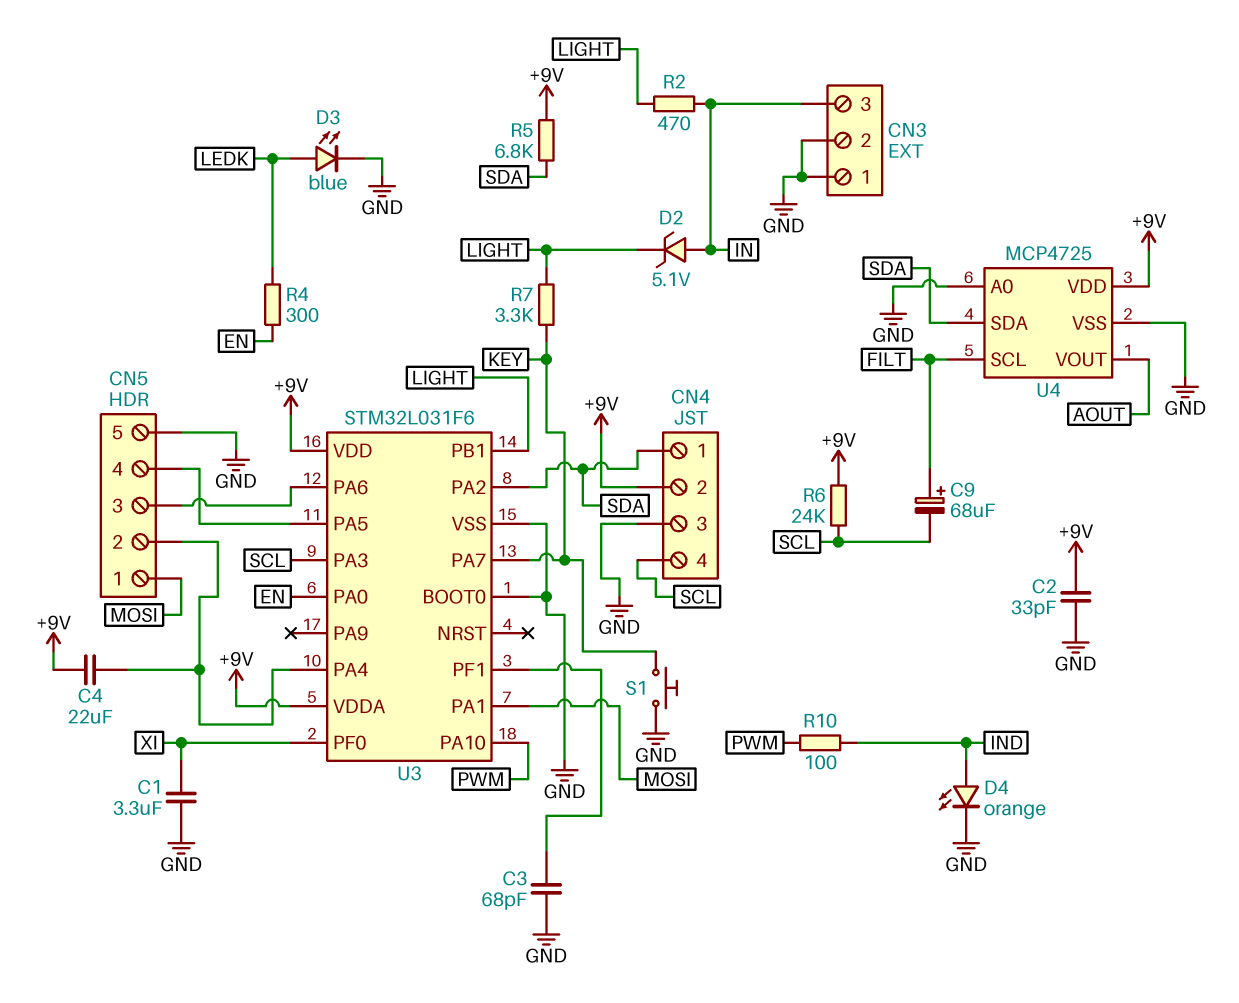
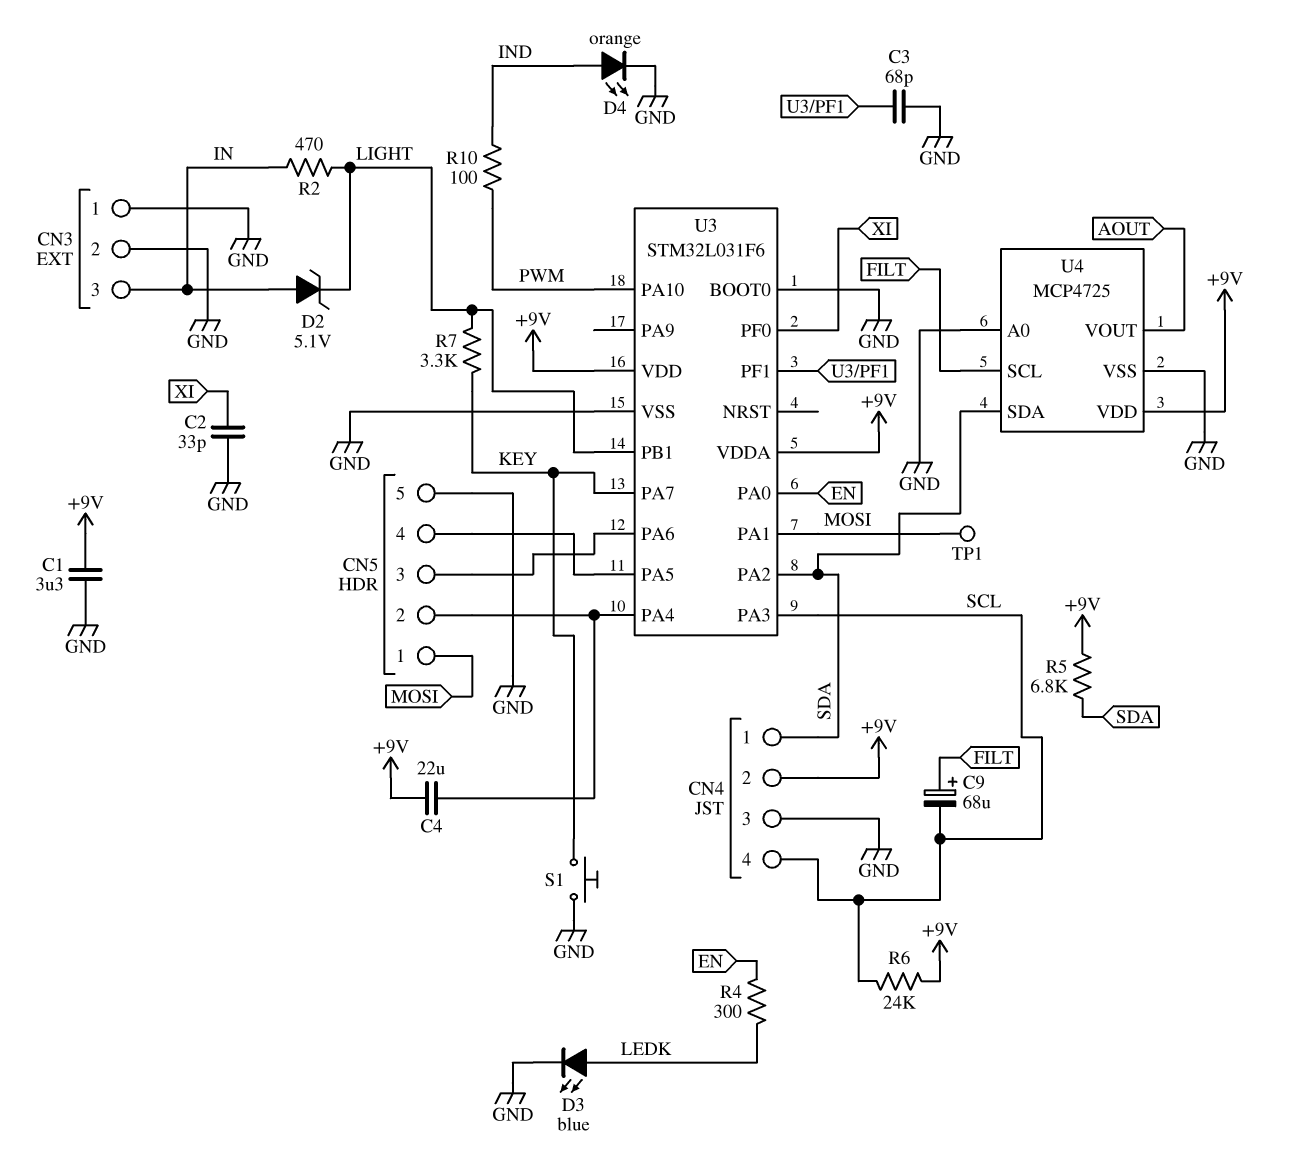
C1: 3.3uF (GND, XI) -> 3.3uF (+9V, GND)
C2: 33pF (+9V, GND) -> 33pF (GND, XI)
TP1: none -> test point (MOSI)

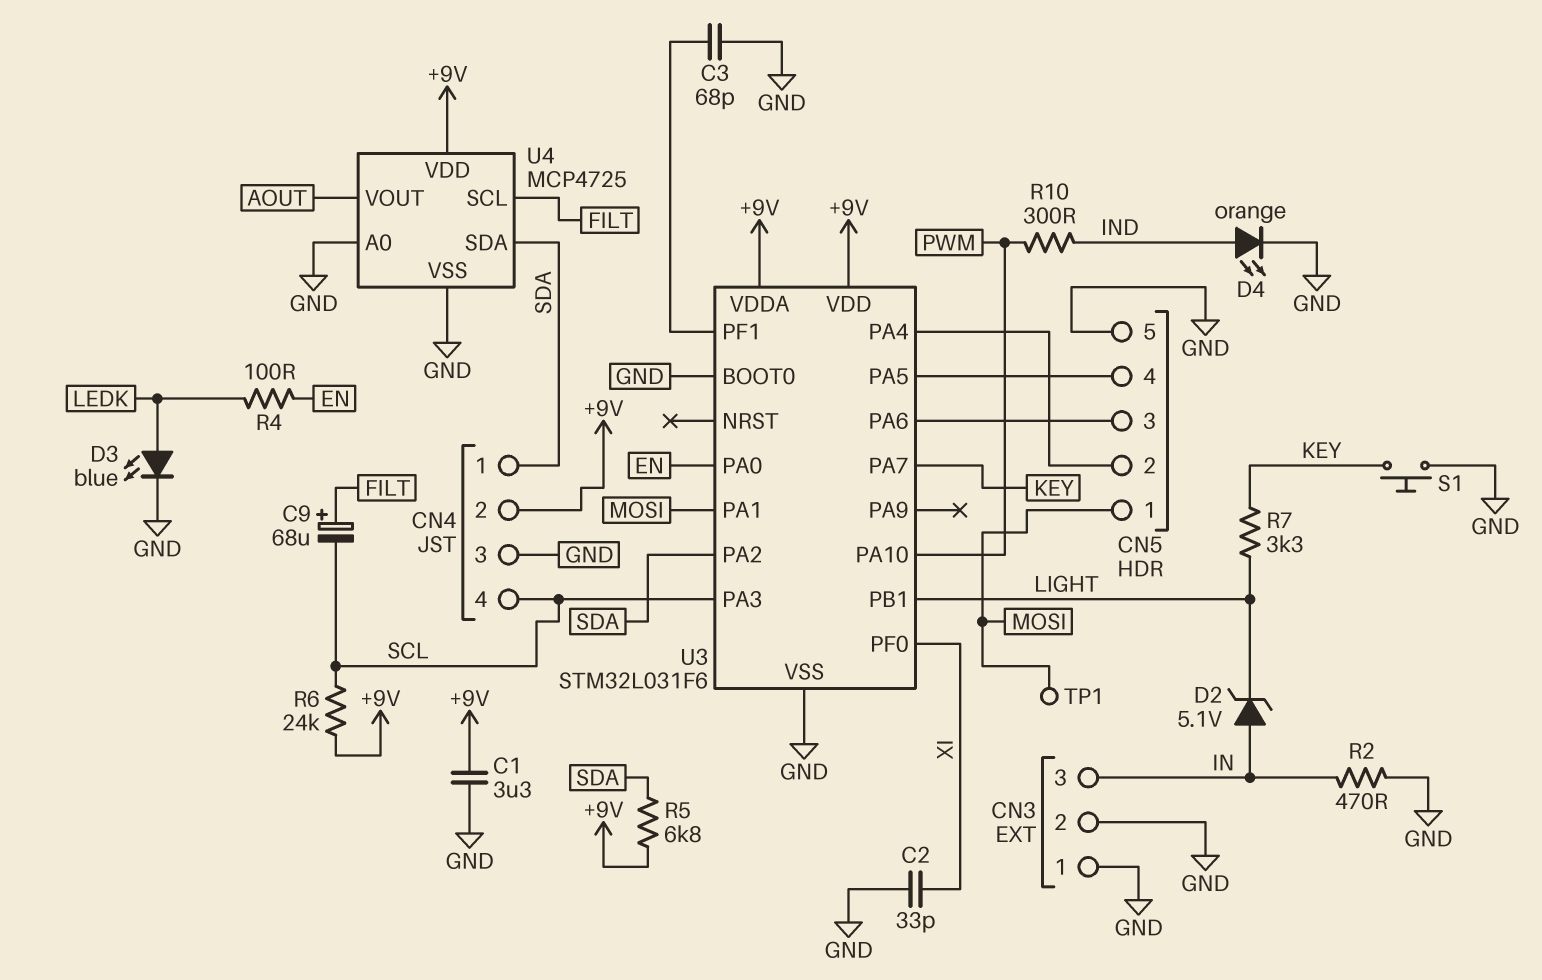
C4: 22uF (+9V, CN5/2) -> none
R2: 470 (IN, LIGHT) -> 470 (GND, IN)
R4: 300 (EN, LEDK) -> 100 (EN, LEDK)
R10: 100 (IND, PWM) -> 300 (IND, PWM)

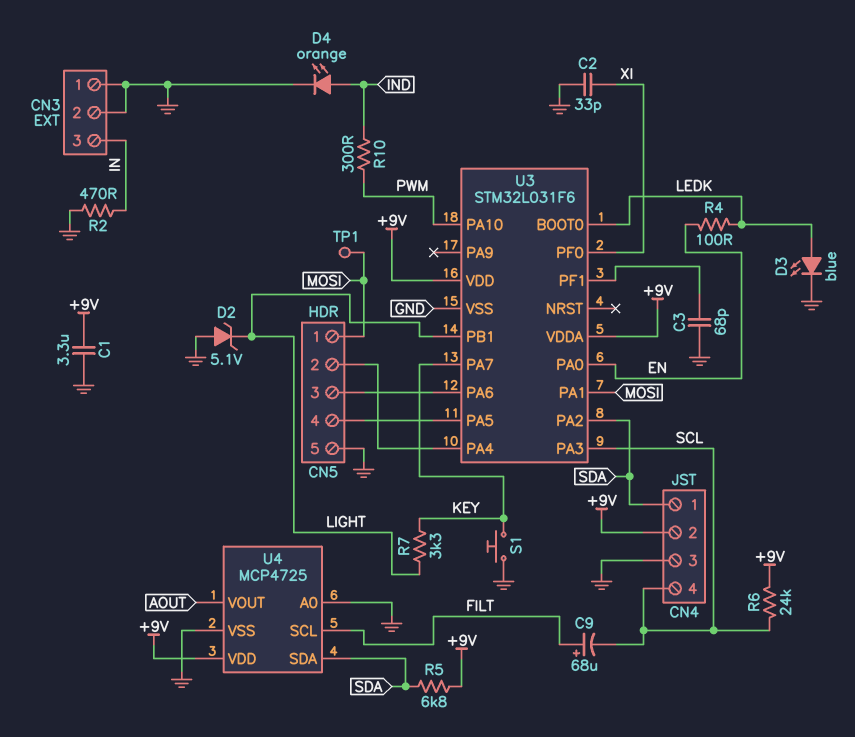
D2: zener 5.1V (A IN, K LIGHT) -> zener 5.1V (A GND, K LIGHT)
U3 pin BOOT0: GND -> LEDK

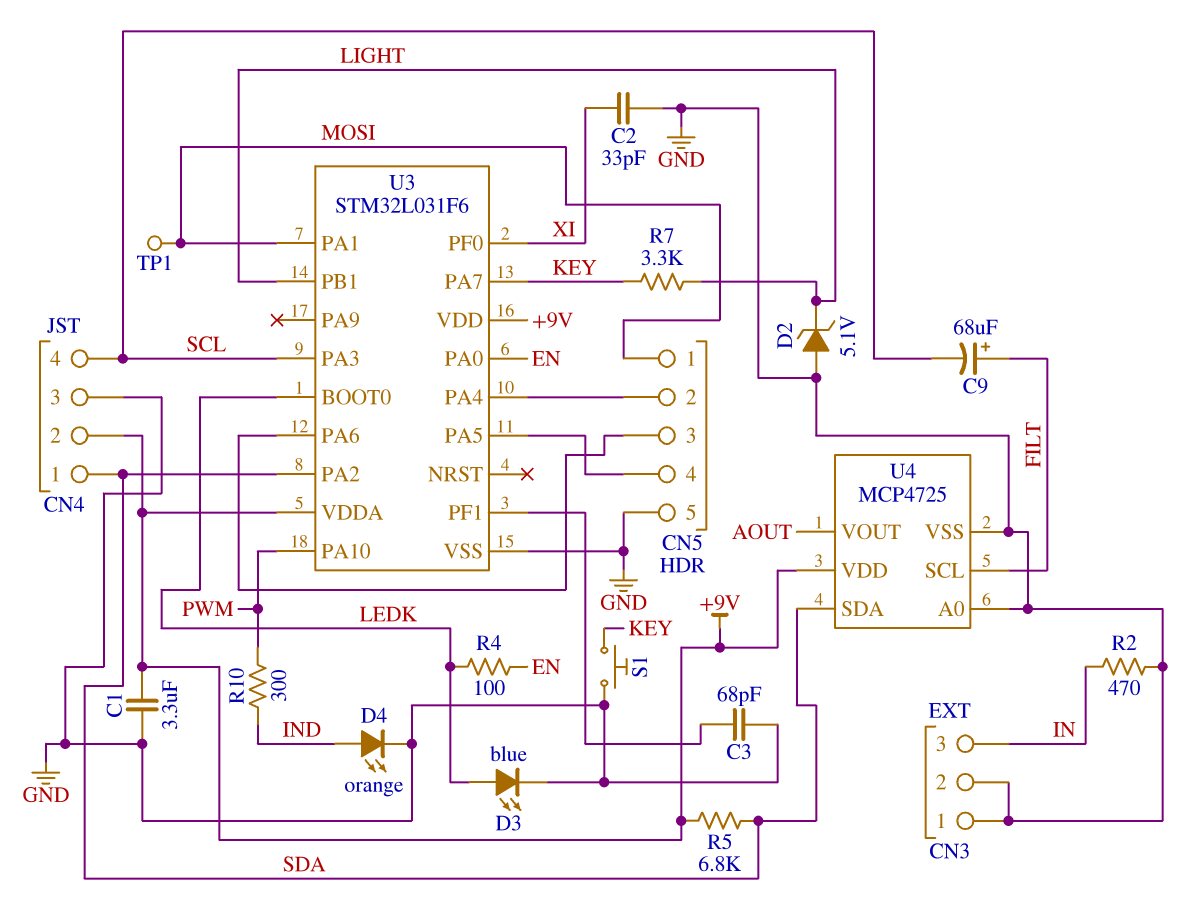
R6: 24k (+9V, SCL) -> none

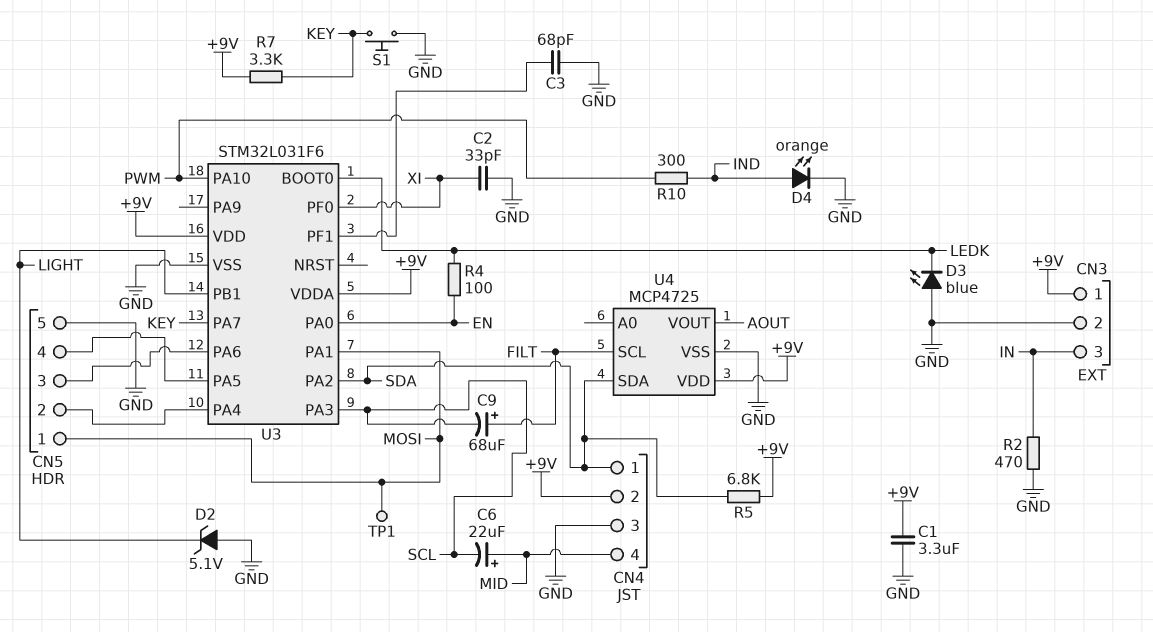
C6: none -> 22uF (plus MID, minus SCL)
CN3 pin 1: GND -> +9V
CN4 pin 4: SCL -> MID
D3: LED blue (A LEDK, K GND) -> LED blue (A GND, K LEDK)
R7: 3.3k (KEY, LIGHT) -> 3.3k (+9V, KEY)
U4 pin A0: GND -> none

